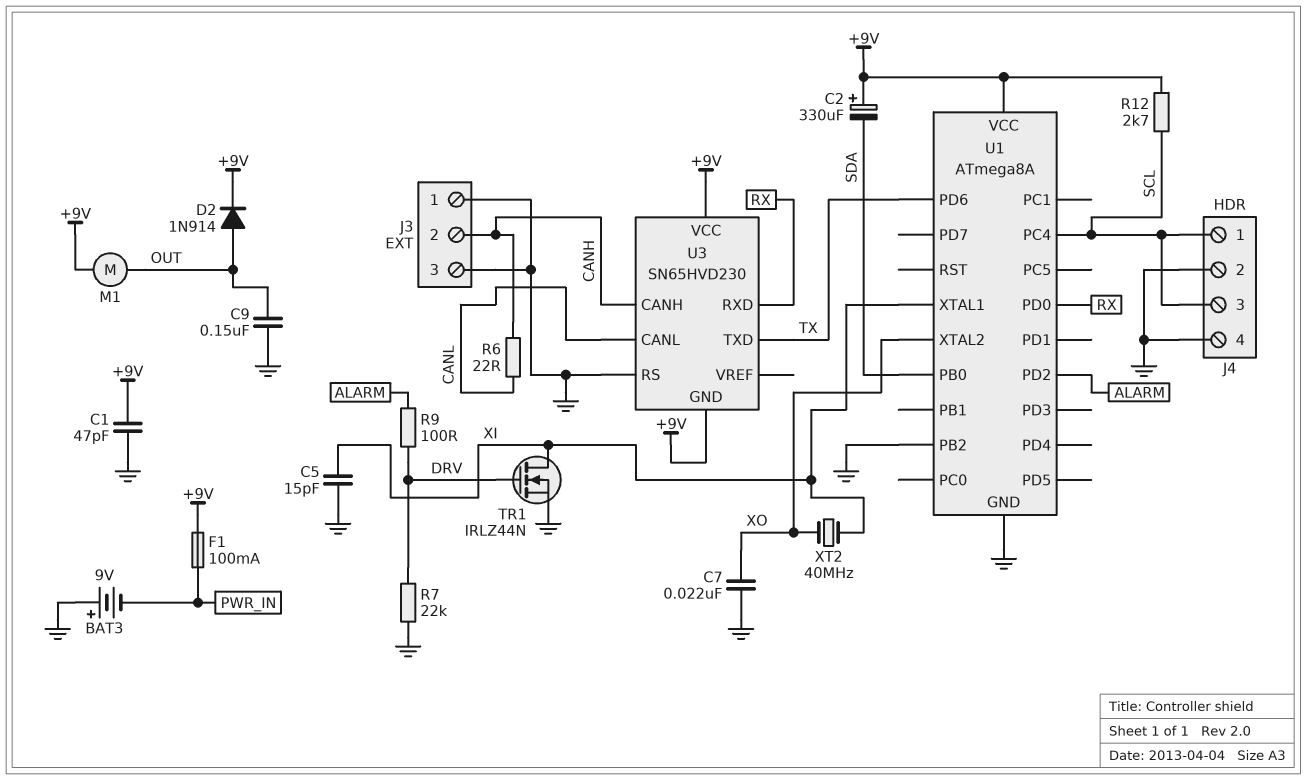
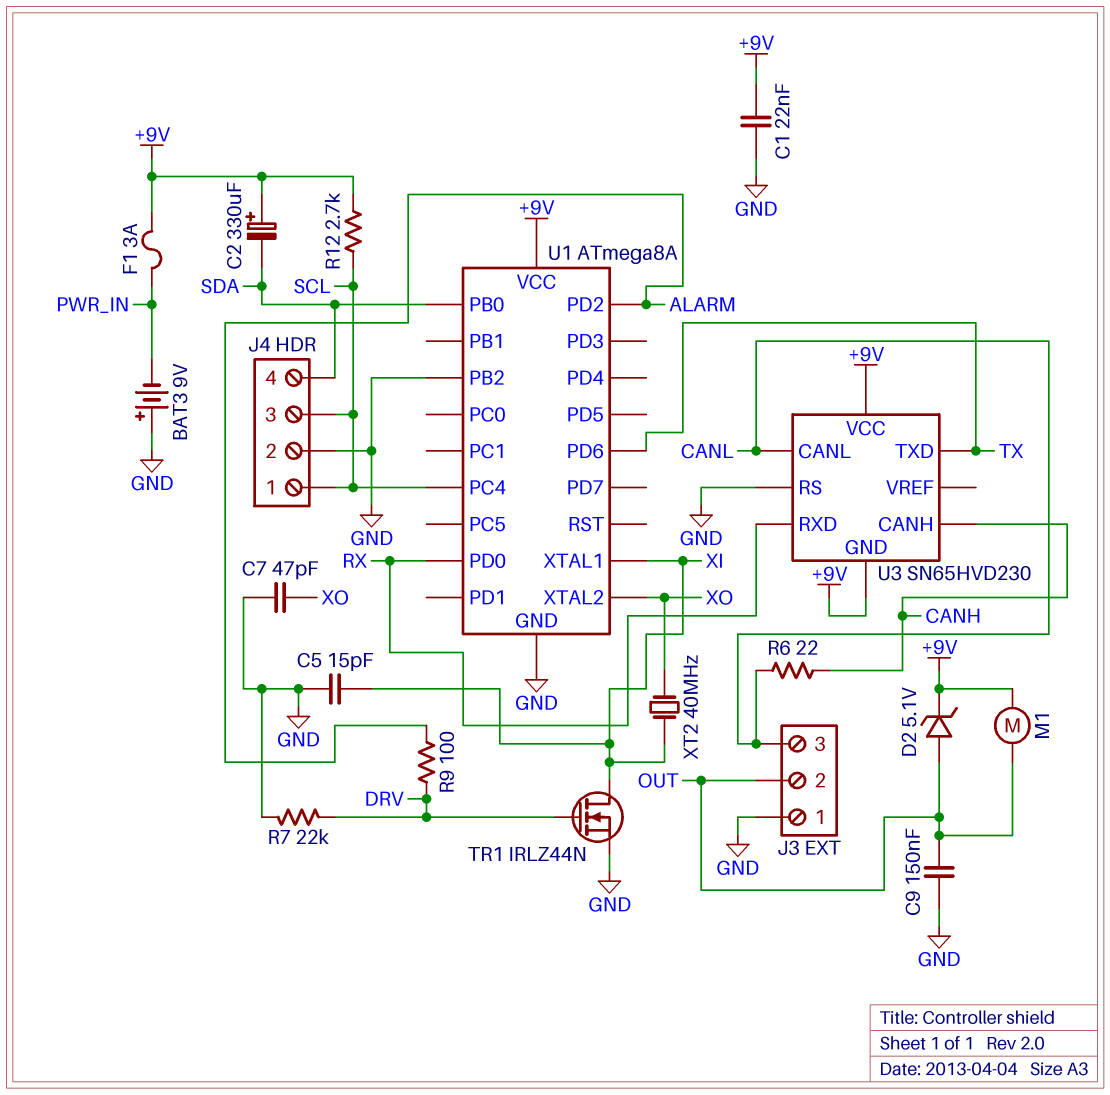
C1: 47pF (+9V, GND) -> 22nF (+9V, GND)
C7: 22nF (GND, XO) -> 47pF (GND, XO)
D2: diode 1N914 (A OUT, K +9V) -> zener 5.1V (A OUT, K +9V)
F1: 100mA (+9V, PWR_IN) -> 3A (+9V, PWR_IN)
J3 pin 2: CANH -> OUT
J3 pin 3: GND -> CANL
J4 pin 4: GND -> SDA

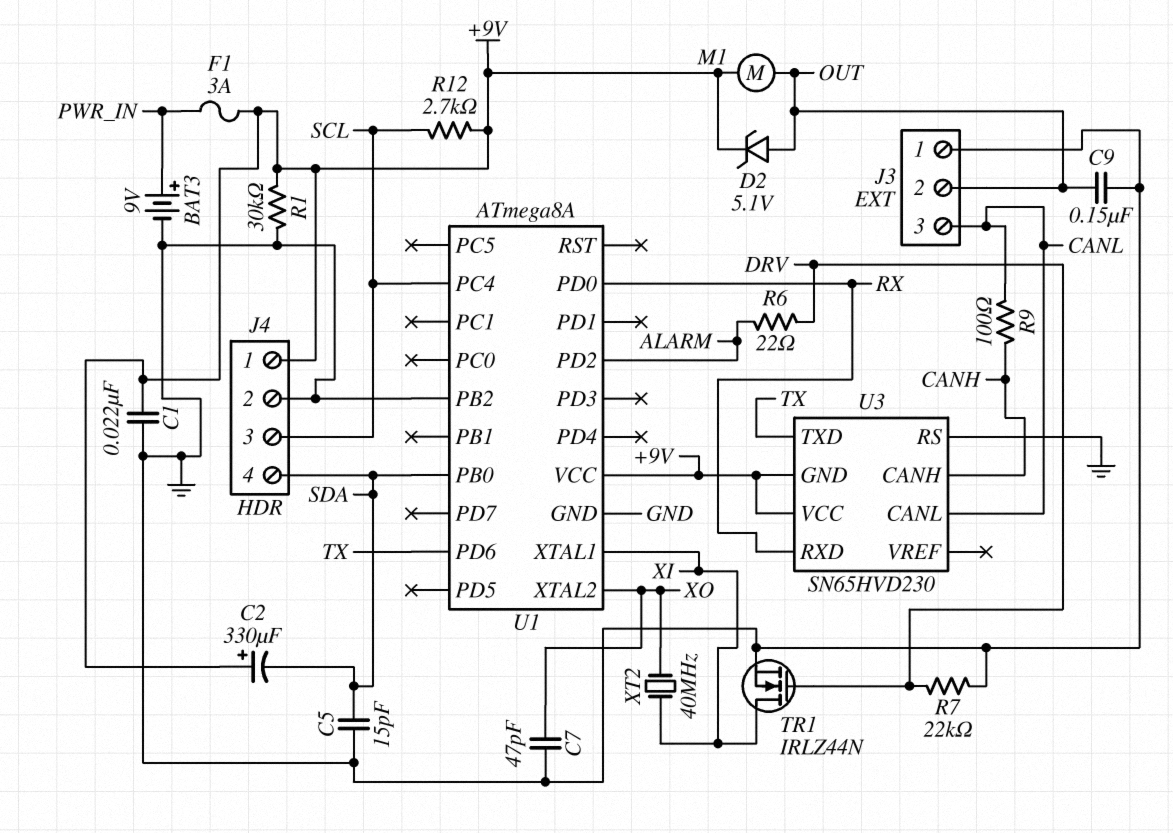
BAT3: 9V (plus GND, minus PWR_IN) -> 9V (plus PWR_IN, minus GND)
C5: 15pF (GND, XI) -> 15pF (GND, SDA)
J4 pin 1: SCL -> +9V
R1: none -> 30k (+9V, GND)
R6: 22 (CANH, CANL) -> 22 (ALARM, DRV)
R9: 100 (ALARM, DRV) -> 100 (CANH, CANL)

